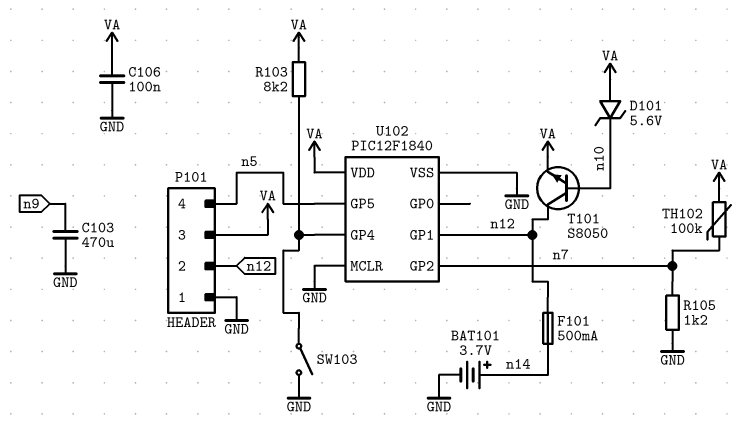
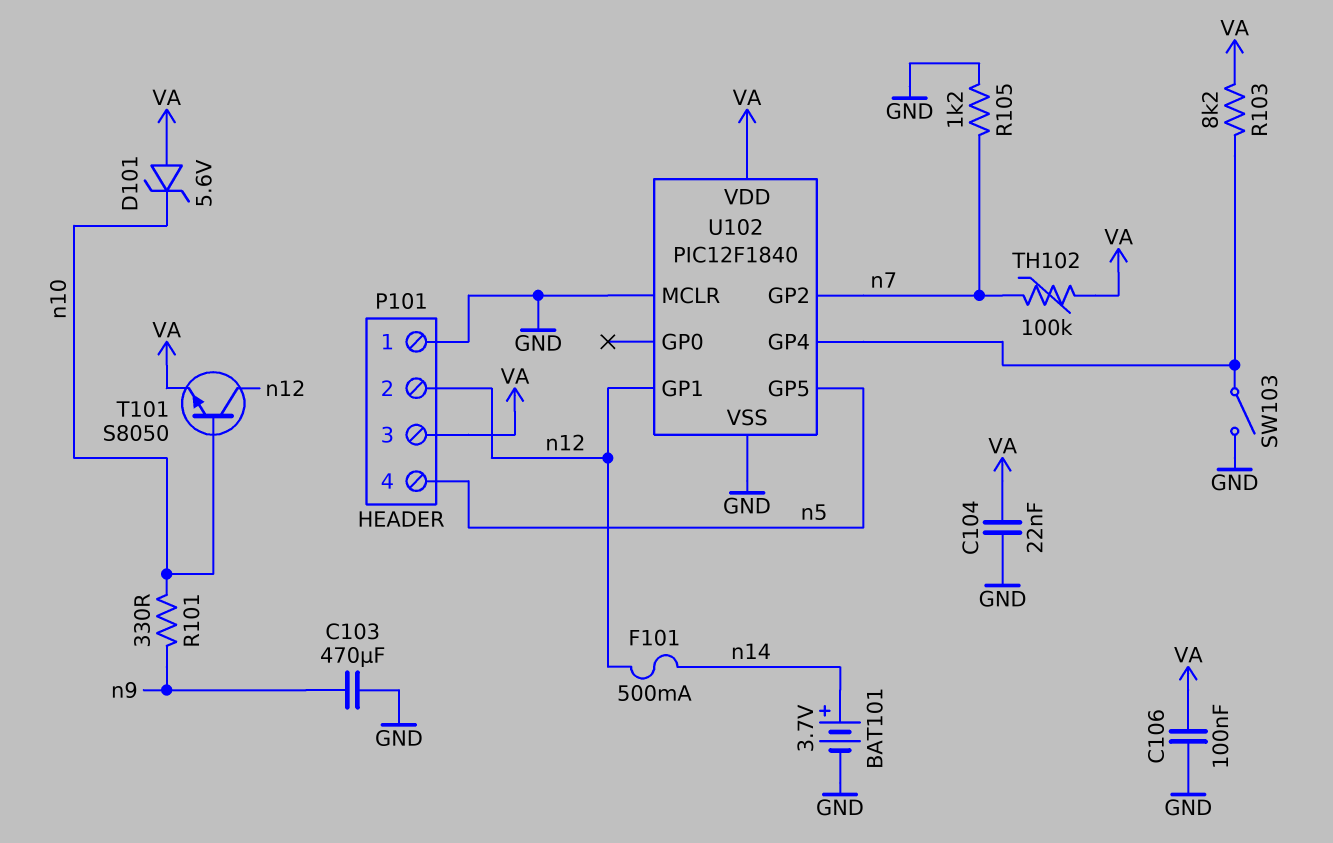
C104: none -> 22nF (GND, VA)
R101: none -> 330 (n9, n10)

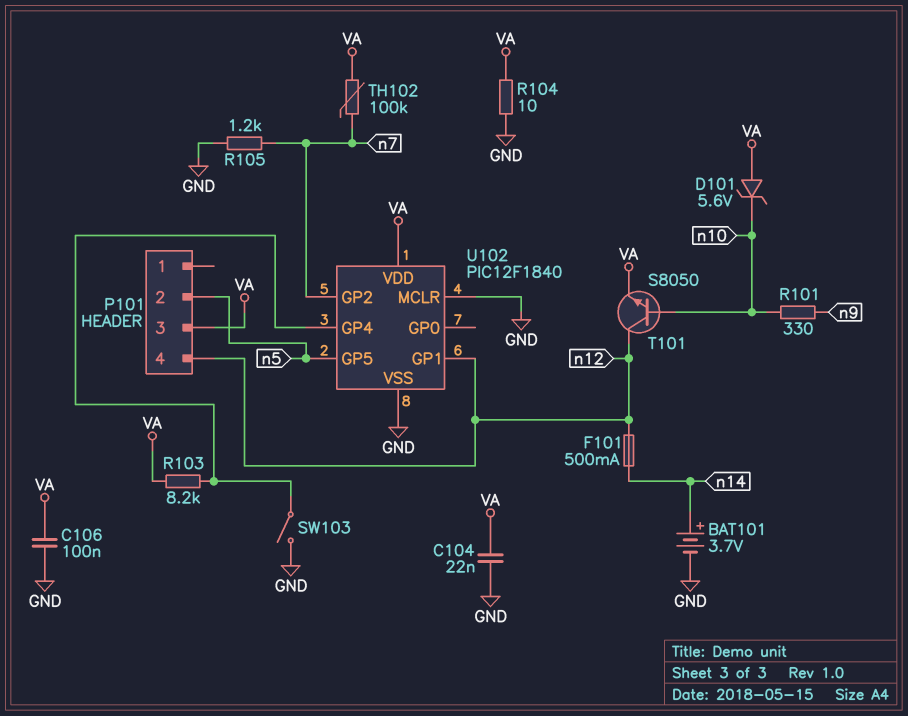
C103: 470uF (GND, n9) -> none
P101 pin 1: GND -> none
P101 pin 2: n12 -> n5
P101 pin 4: n5 -> n12
R104: none -> 10 (GND, VA)

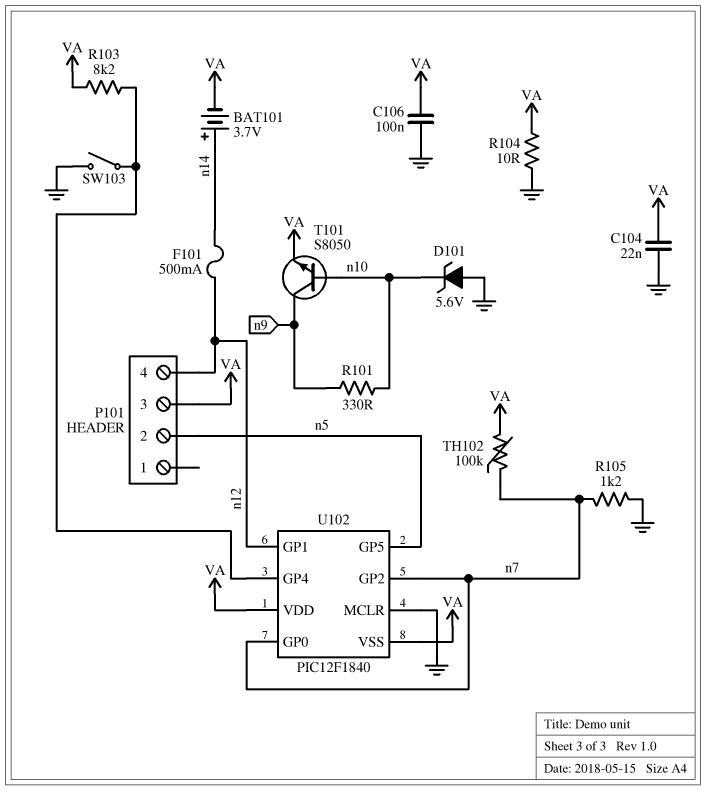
BAT101: 3.7V (plus n14, minus GND) -> 3.7V (plus n14, minus VA)
D101: zener 5.6V (A VA, K n10) -> zener 5.6V (A GND, K n10)
T101: NPN S8050 (B n10, C n12, E VA) -> NPN S8050 (B n10, C n9, E VA)
U102 pin GP0: none -> n7
U102 pin VSS: GND -> VA

